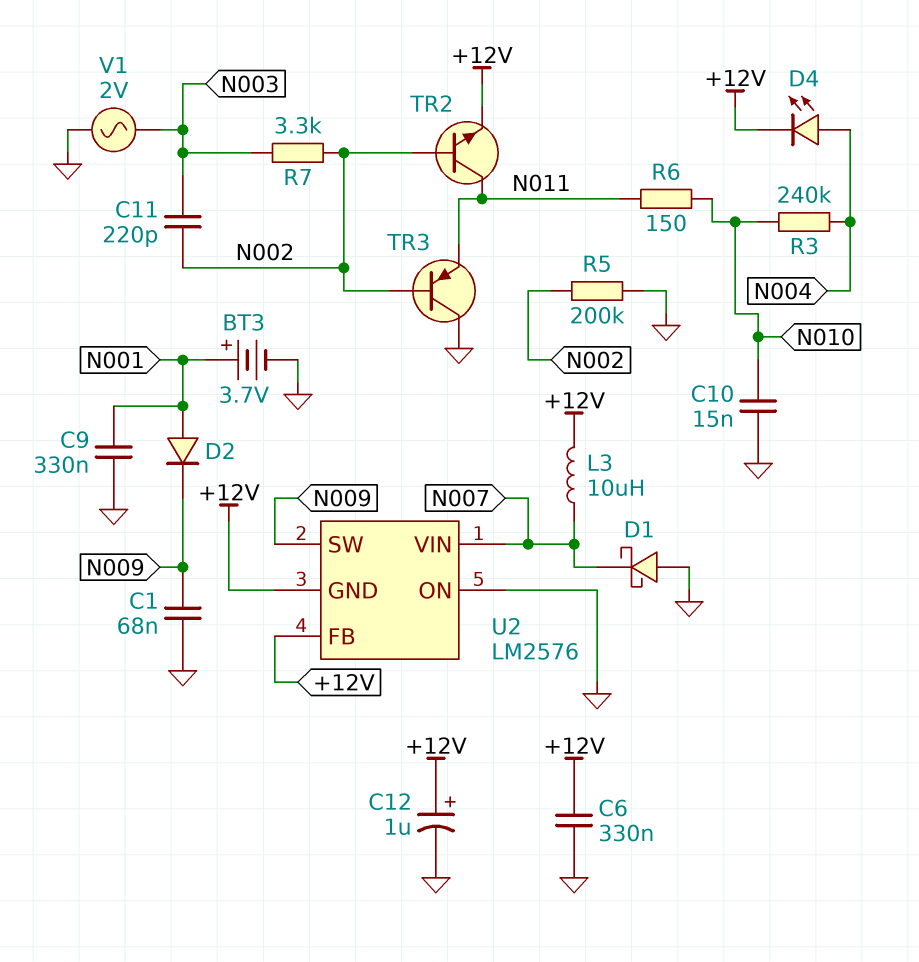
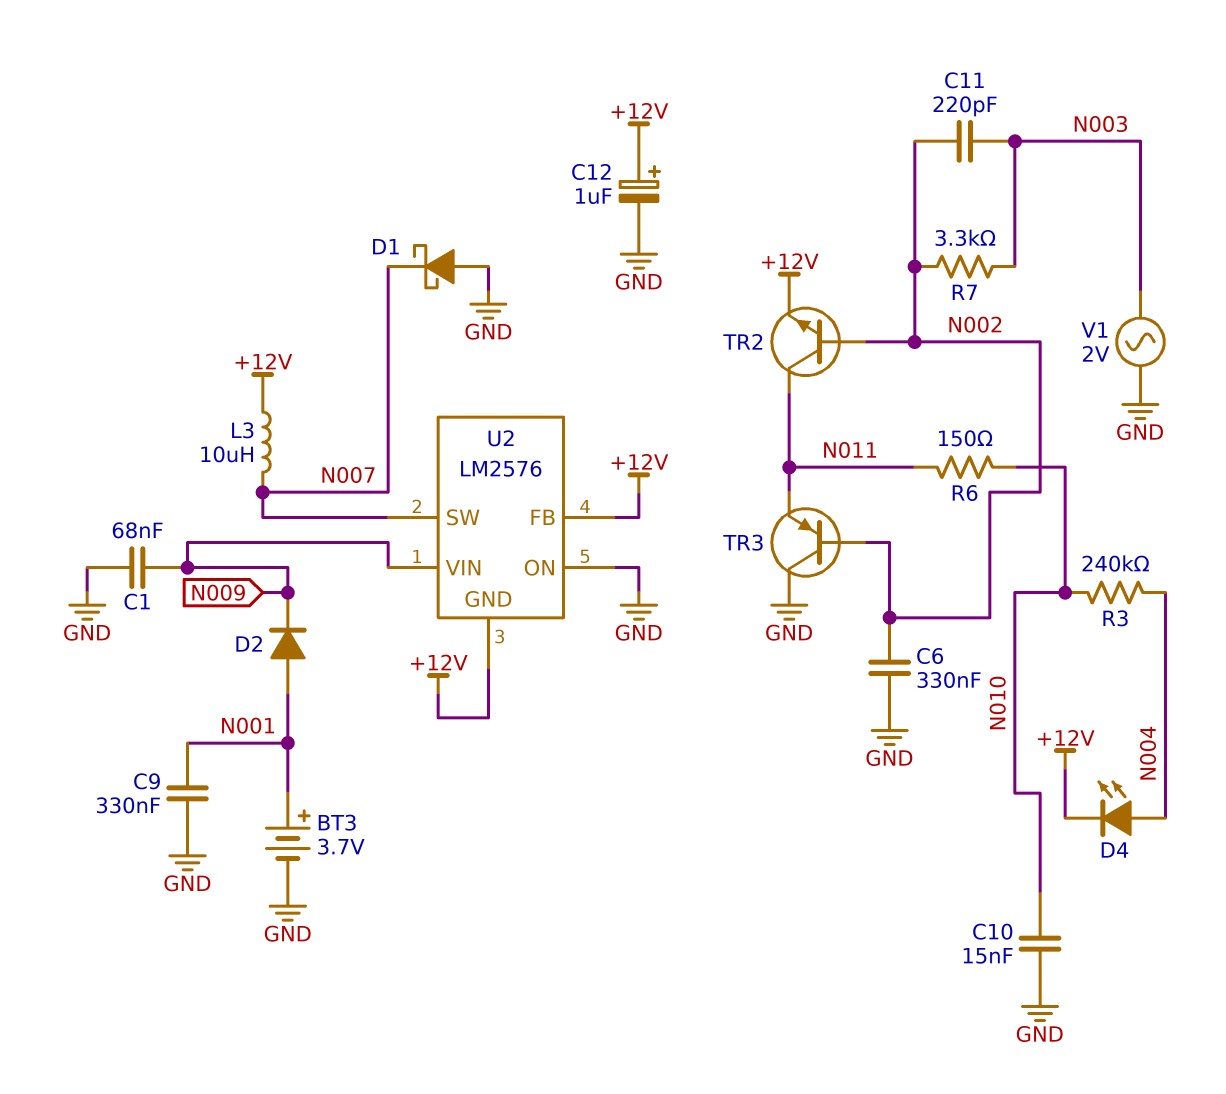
C6: 330nF (+12V, GND) -> 330nF (GND, N002)
R5: 200k (GND, N002) -> none
U2 pin SW: N009 -> N007
U2 pin VIN: N007 -> N009

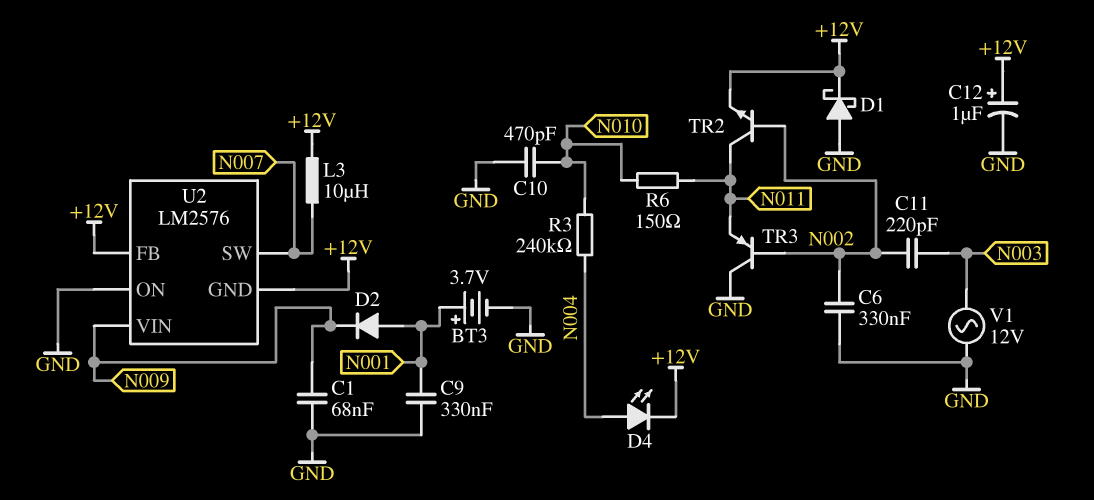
C10: 15nF (GND, N010) -> 470pF (GND, N010)
D1: schottky (A GND, K N007) -> schottky (A GND, K +12V)
R7: 3.3k (N002, N003) -> none
V1: AC 2V (GND, N003) -> AC 12V (GND, N003)

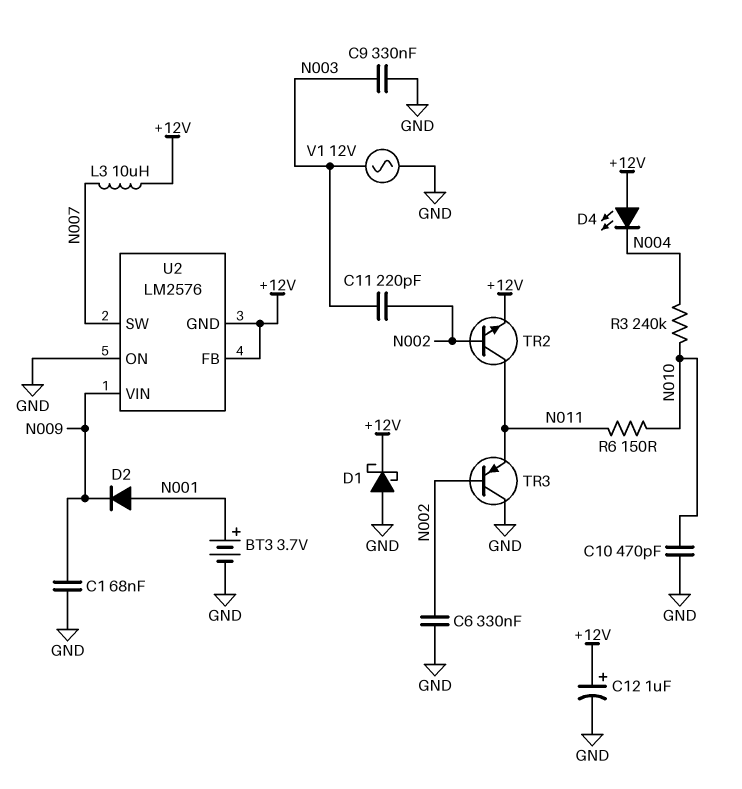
C9: 330nF (GND, N001) -> 330nF (GND, N003)
D4: LED (A N004, K +12V) -> LED (A +12V, K N004)

